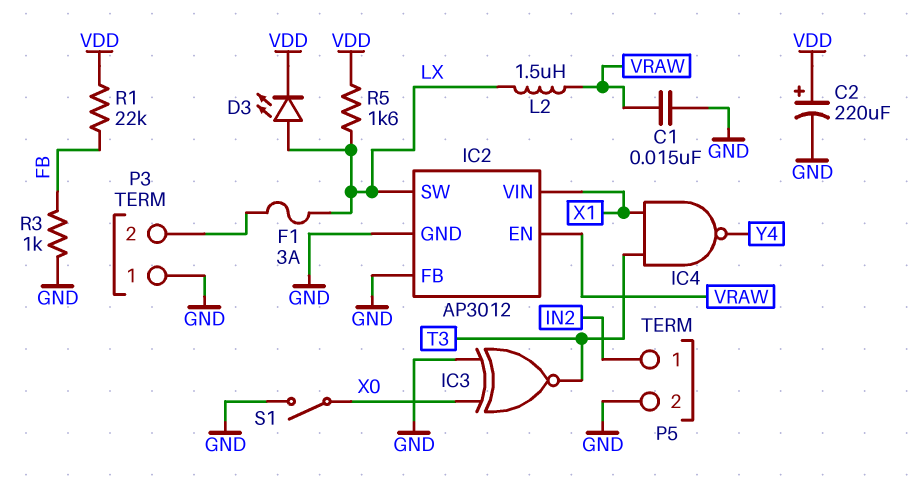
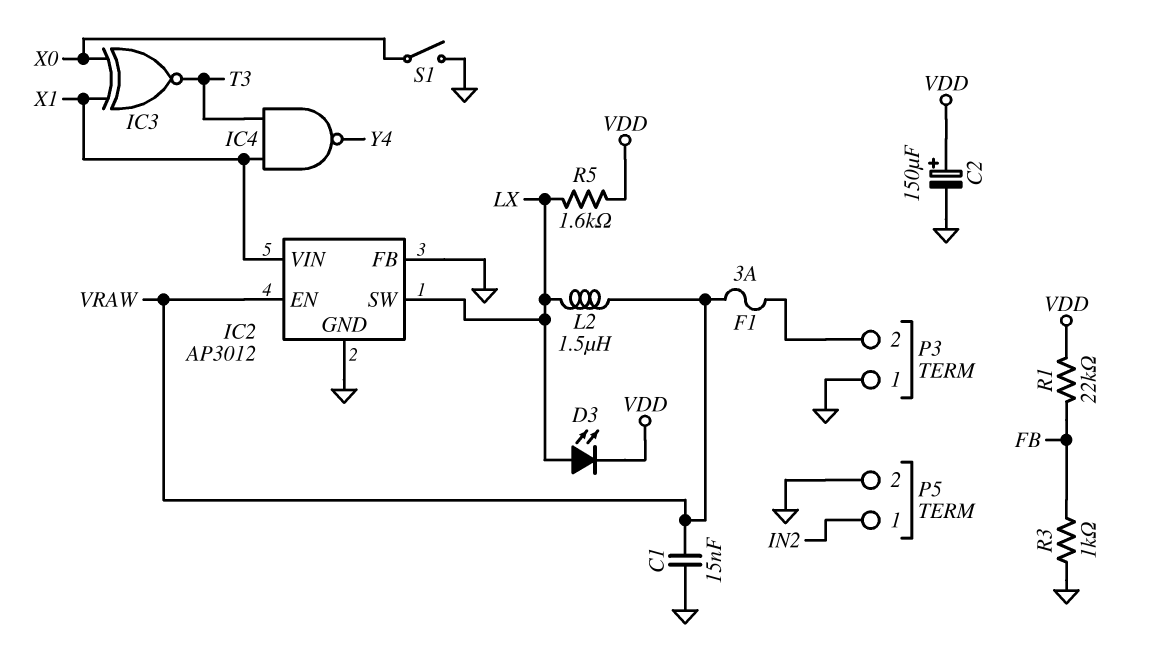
C2: 220uF (plus VDD, minus GND) -> 150uF (plus VDD, minus GND)
F1: 3A (LX, P3/2) -> 3A (P3/2, VRAW)
IC3: XNOR (in GND, in X0, out T3) -> XNOR (in X0, in X1, out T3)

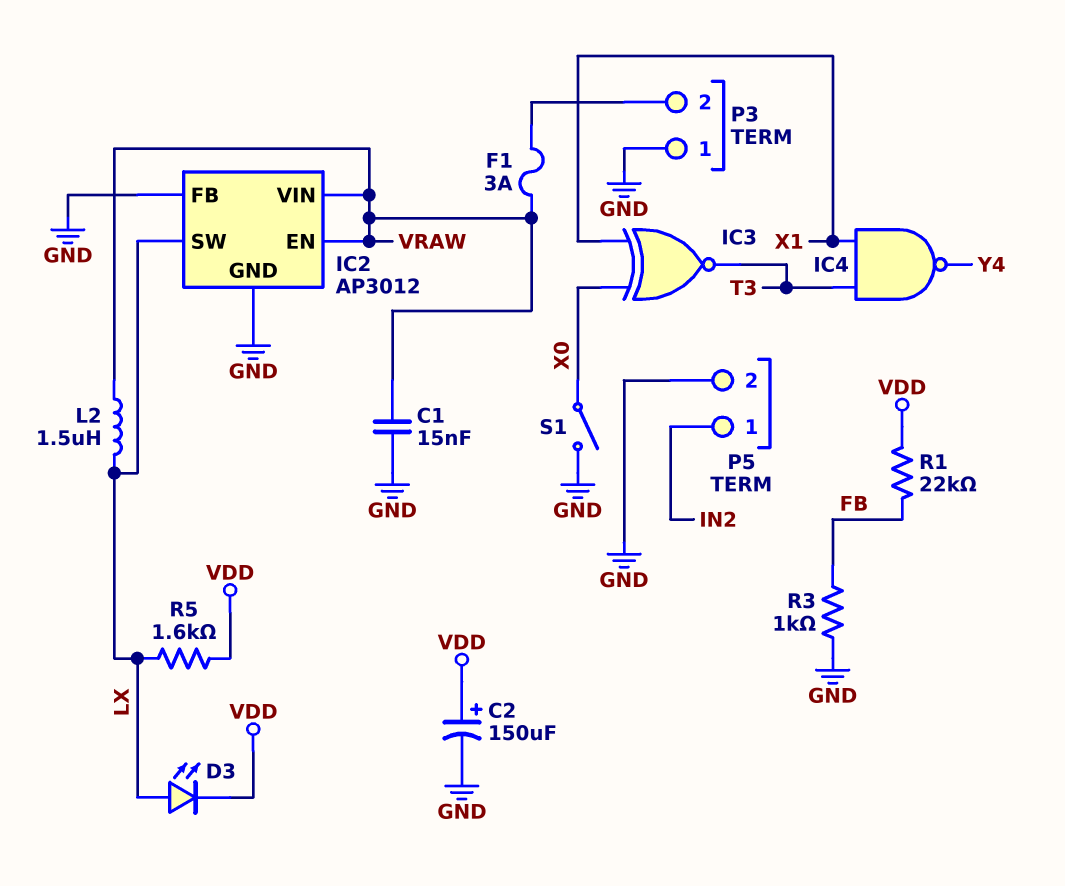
IC2 pin VIN: X1 -> VRAW

